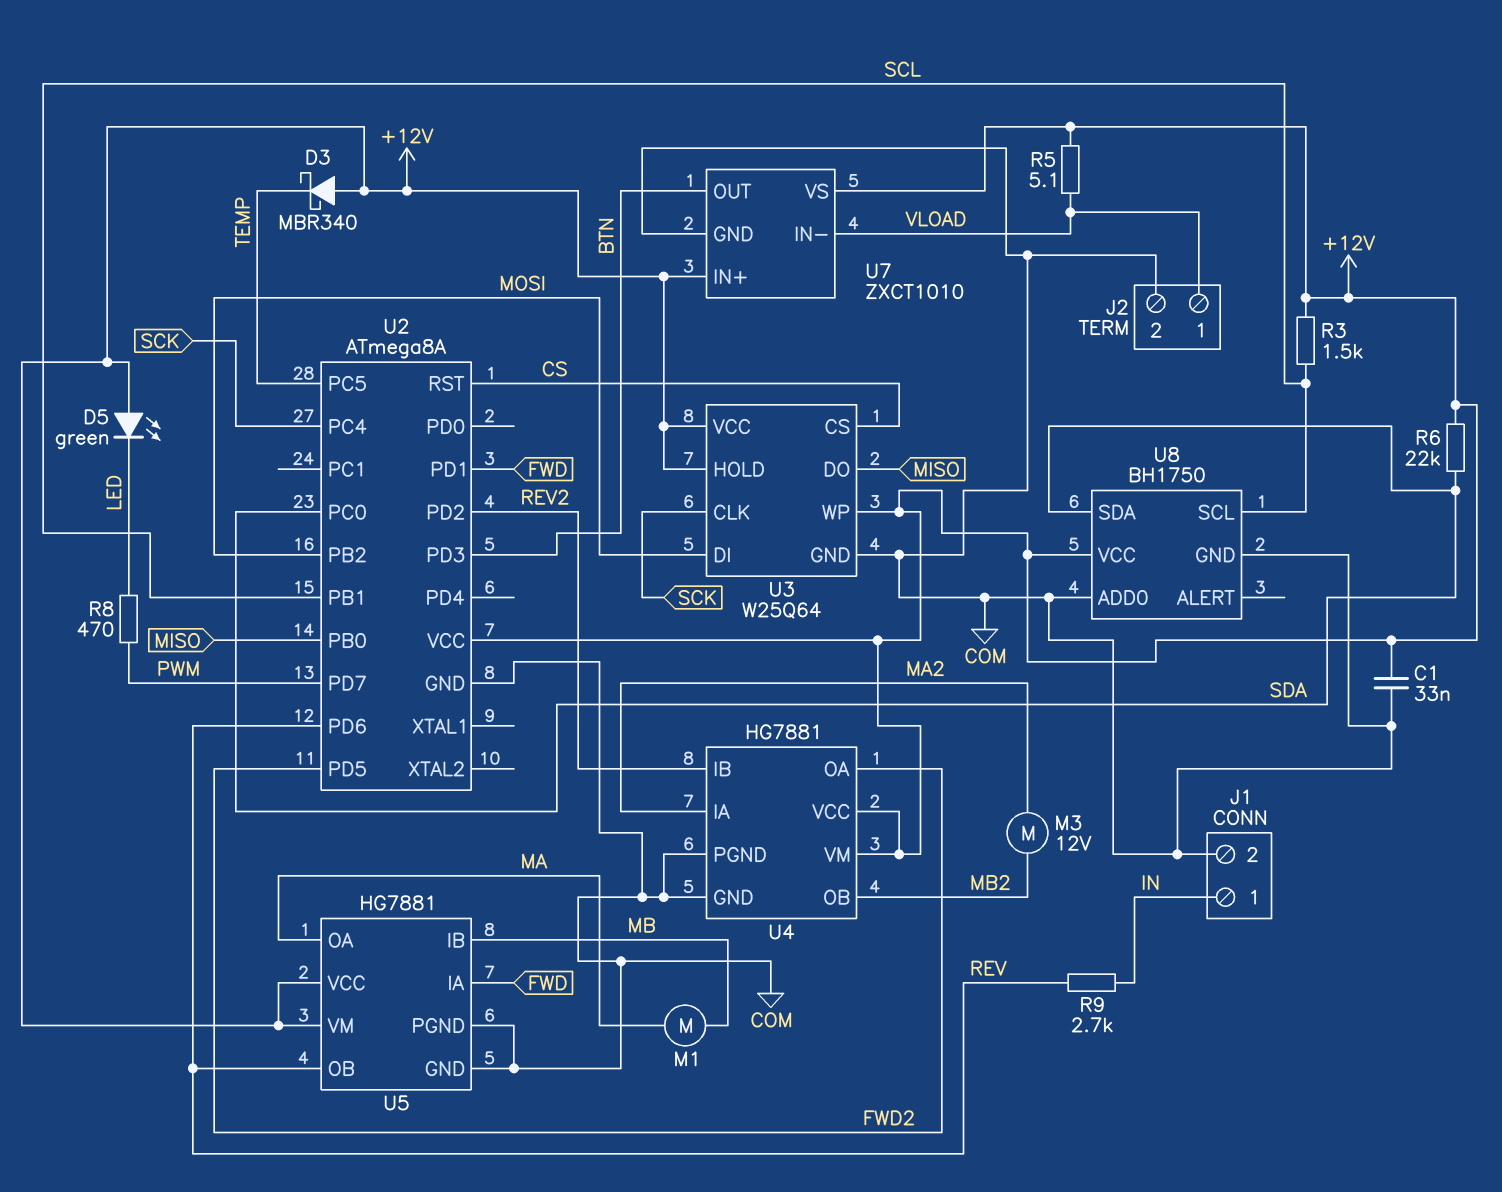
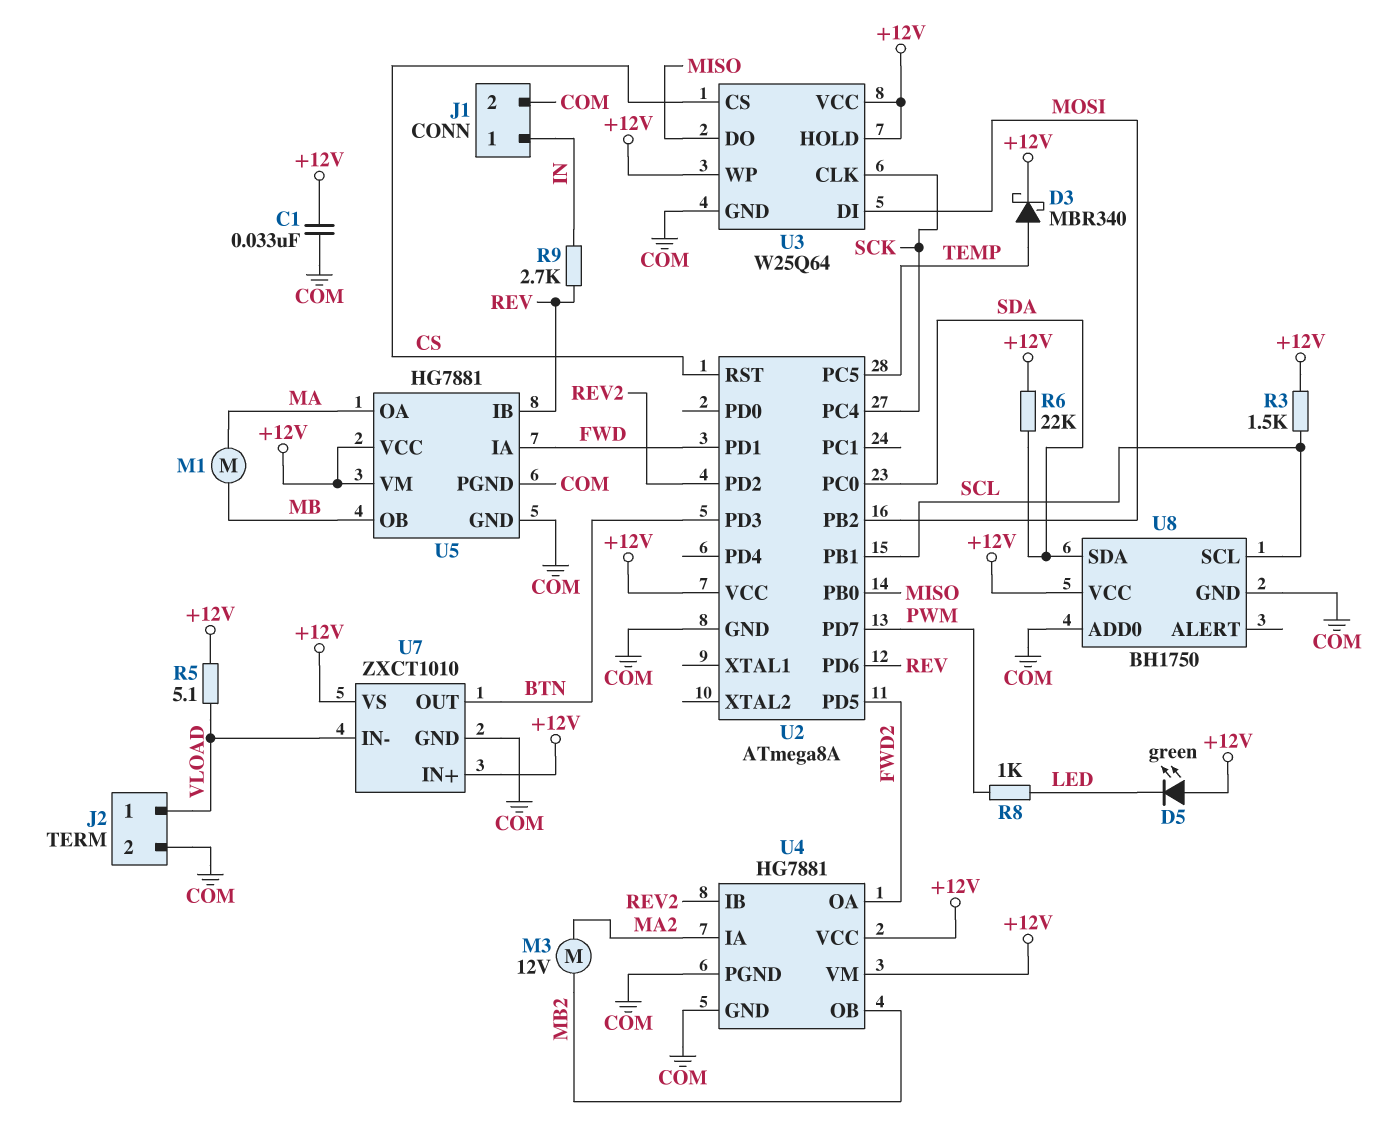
D3: schottky MBR340 (A +12V, K TEMP) -> schottky MBR340 (A TEMP, K +12V)
R8: 470 (LED, PWM) -> 1k (LED, PWM)
U5 pin IB: MB -> REV
U5 pin OB: REV -> MB

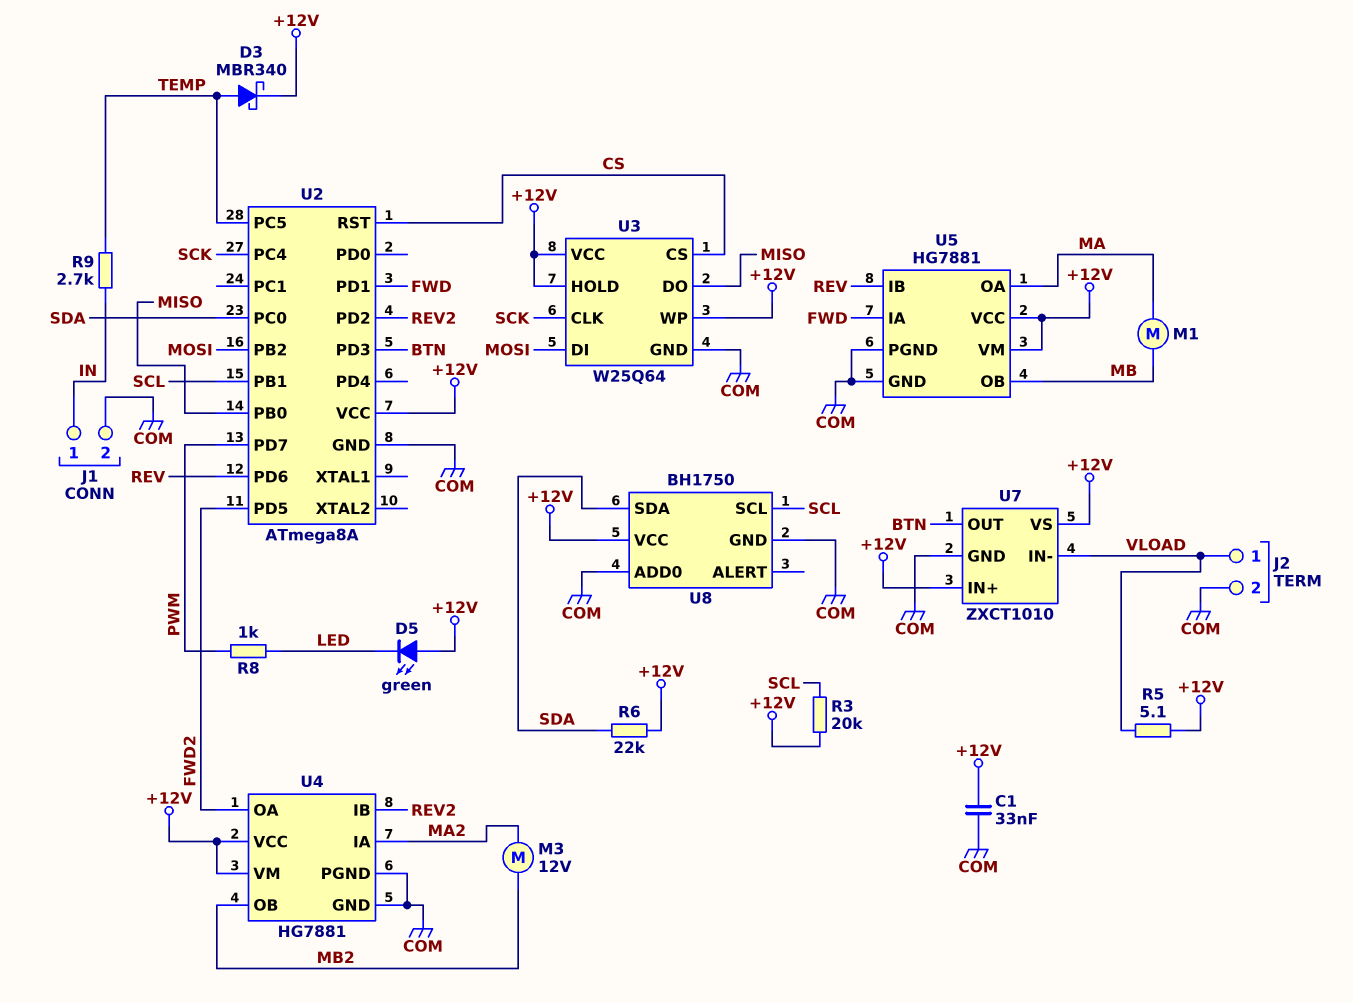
R3: 1.5k (+12V, SCL) -> 20k (+12V, SCL)
R9: 2.7k (IN, REV) -> 2.7k (IN, TEMP)

